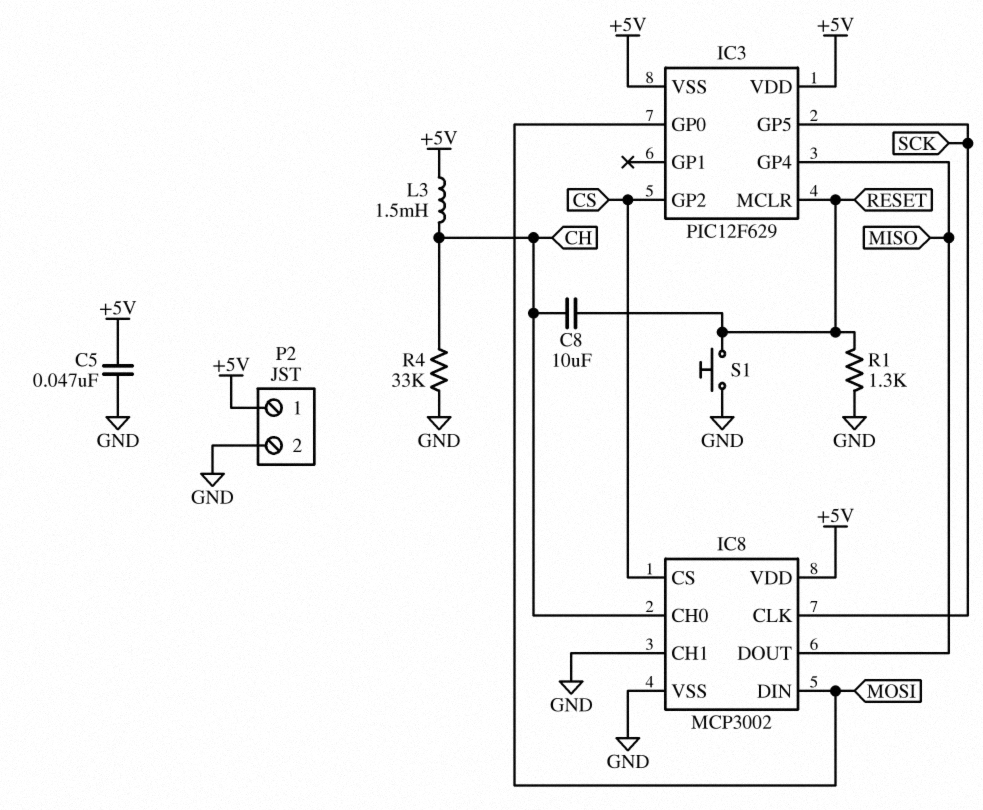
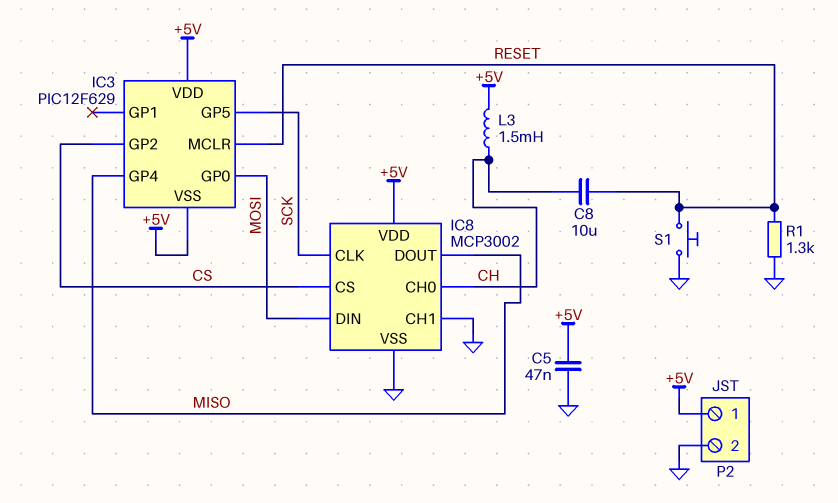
R4: 33k (CH, GND) -> none

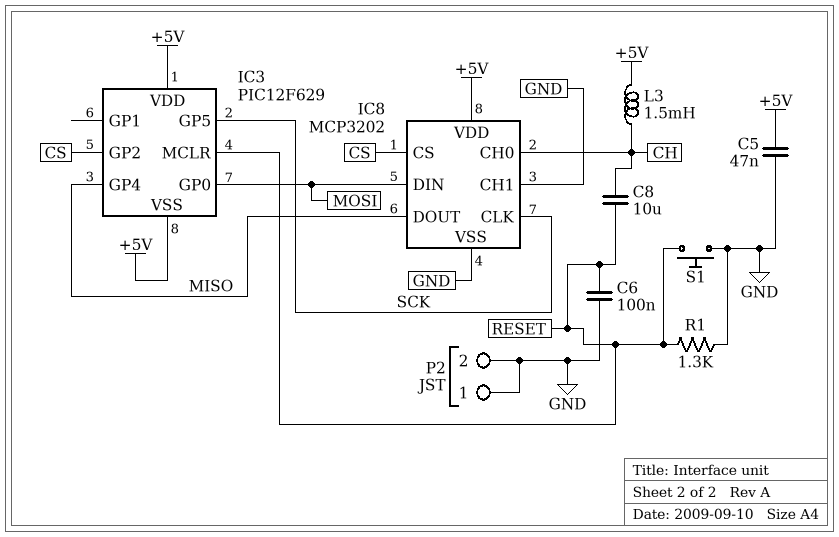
C6: none -> 100nF (GND, RESET)
IC8: MCP3002 -> MCP3202
P2 pin 1: +5V -> GND

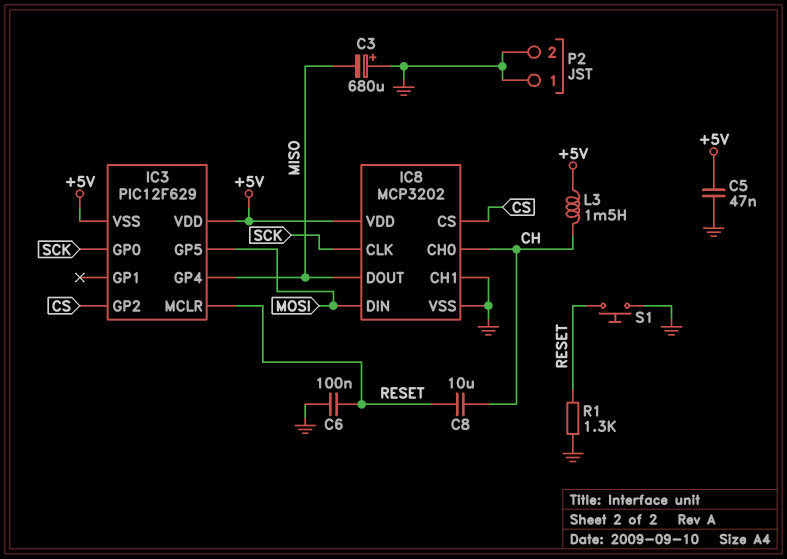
C3: none -> 680uF (plus GND, minus MISO)
IC3 pin GP0: MOSI -> SCK
IC3 pin GP5: SCK -> MOSI

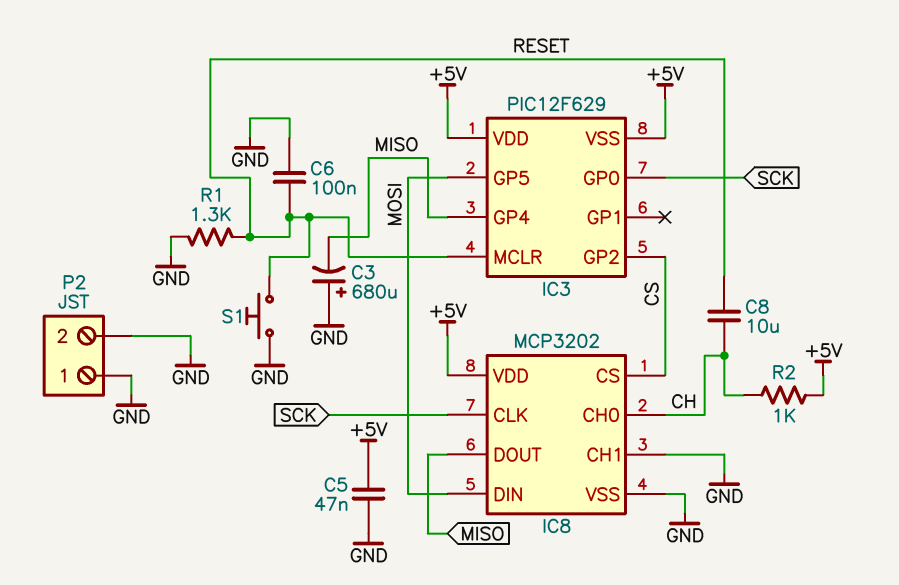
L3: 1.5mH (+5V, CH) -> none
R2: none -> 1k (+5V, CH)

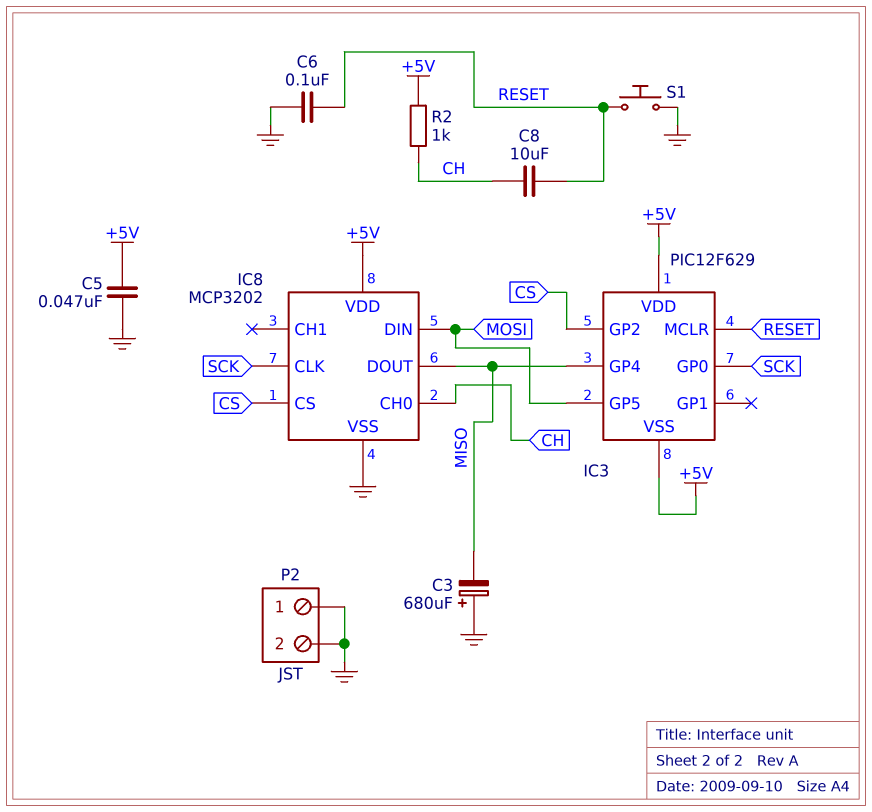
IC8 pin CH1: GND -> none
R1: 1.3k (GND, RESET) -> none

